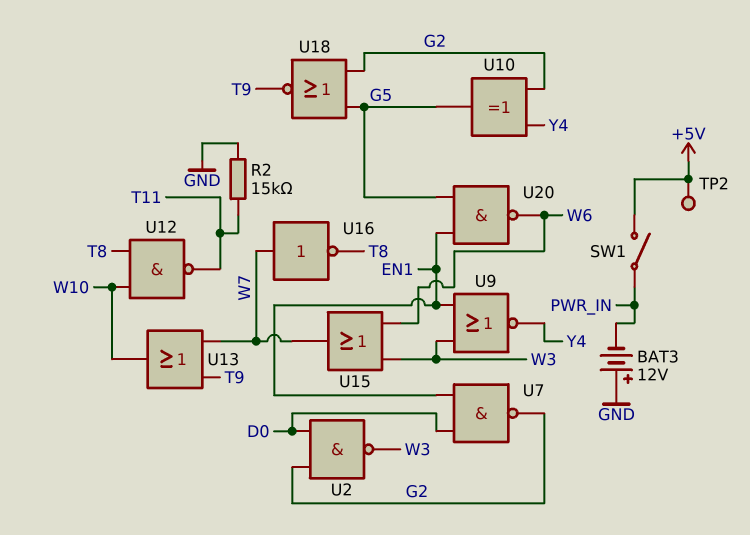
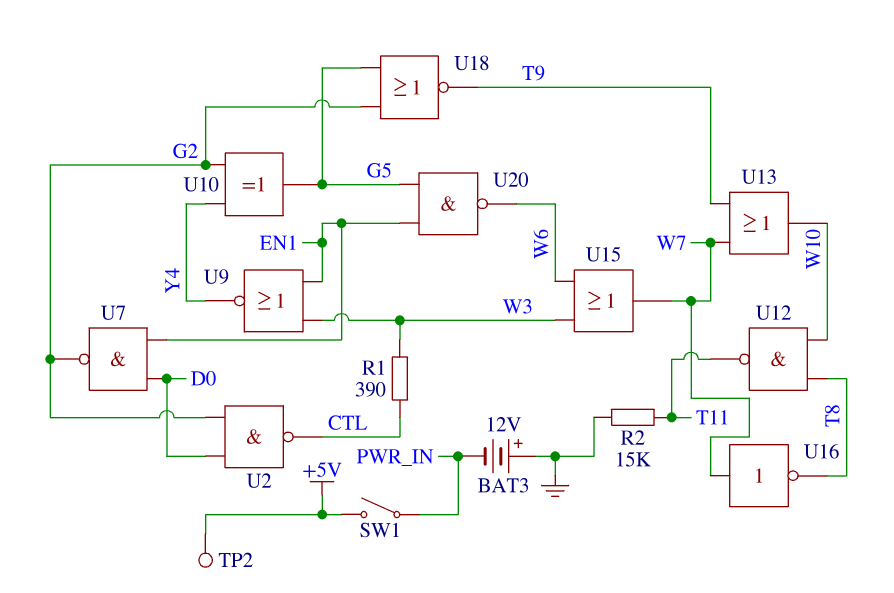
R1: none -> 390 (CTL, W3)
U2: NAND (in D0, in G2, out W3) -> NAND (in D0, in G2, out CTL)

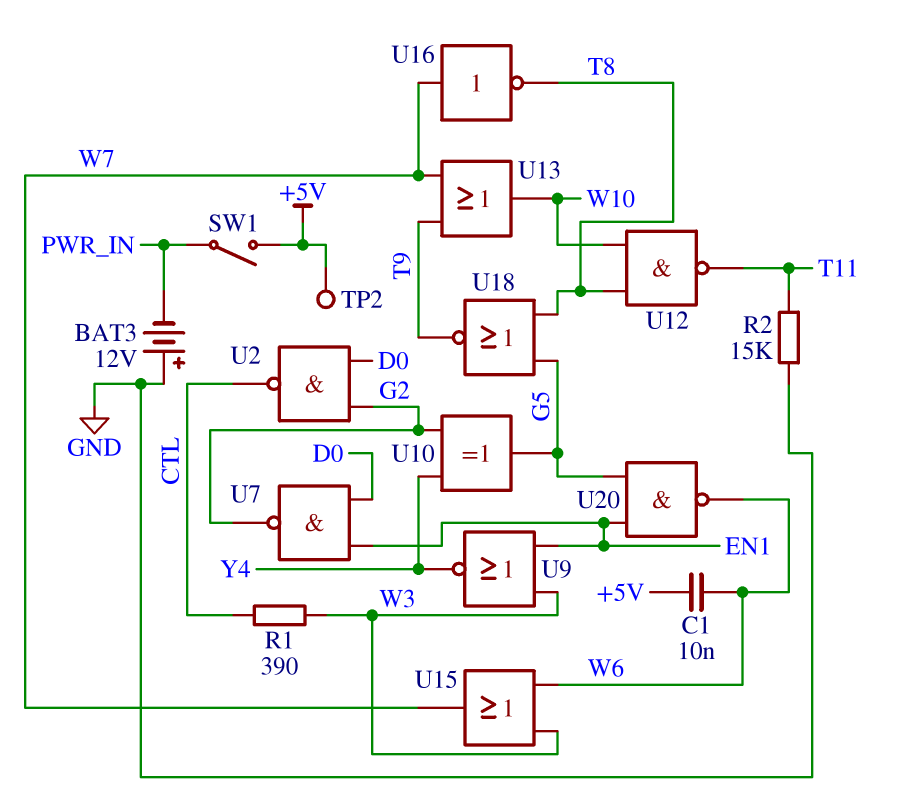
C1: none -> 10nF (+5V, W6)
U18: NOR (in G2, in G5, out T9) -> NOR (in G5, in T8, out T9)

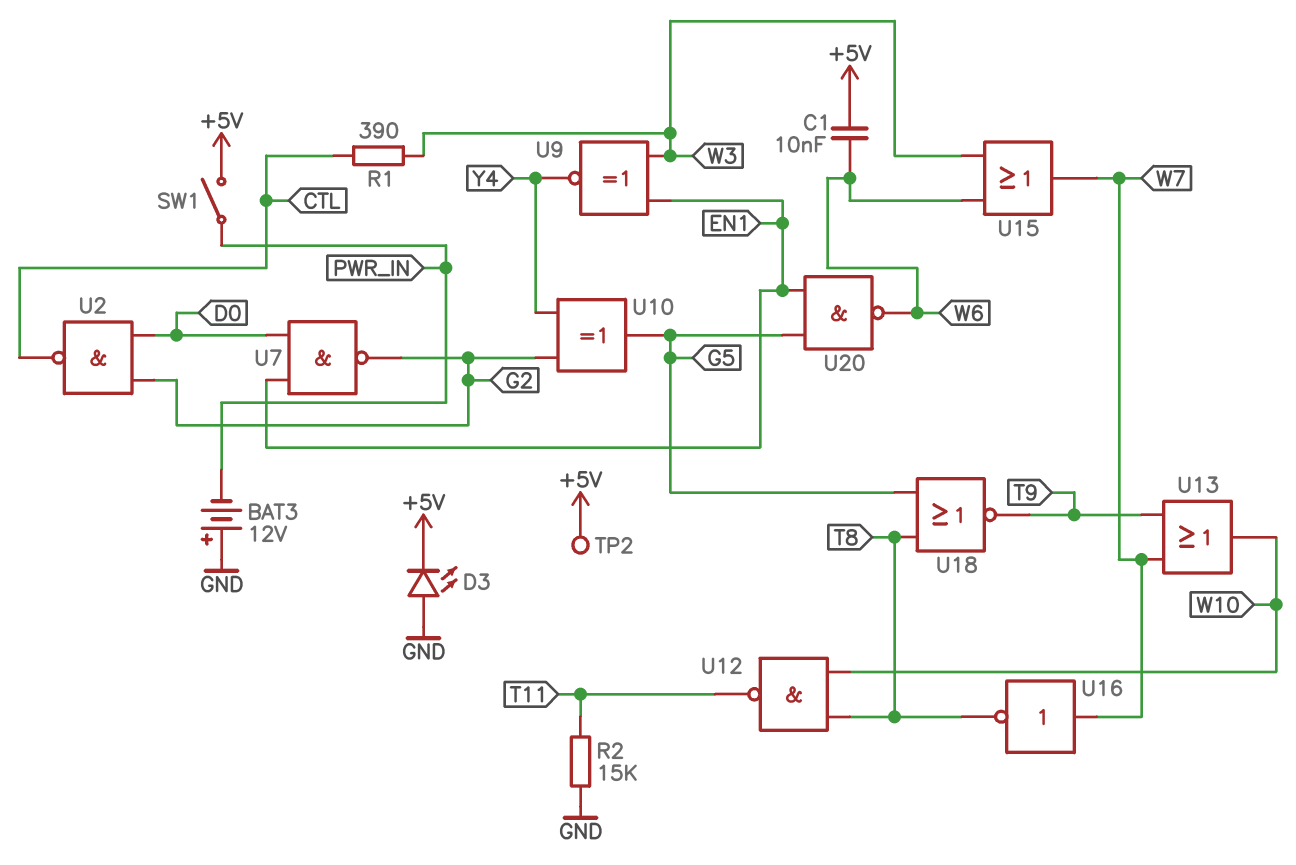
D3: none -> LED (A GND, K +5V)
U9: NOR (in EN1, in W3, out Y4) -> XNOR (in EN1, in W3, out Y4)

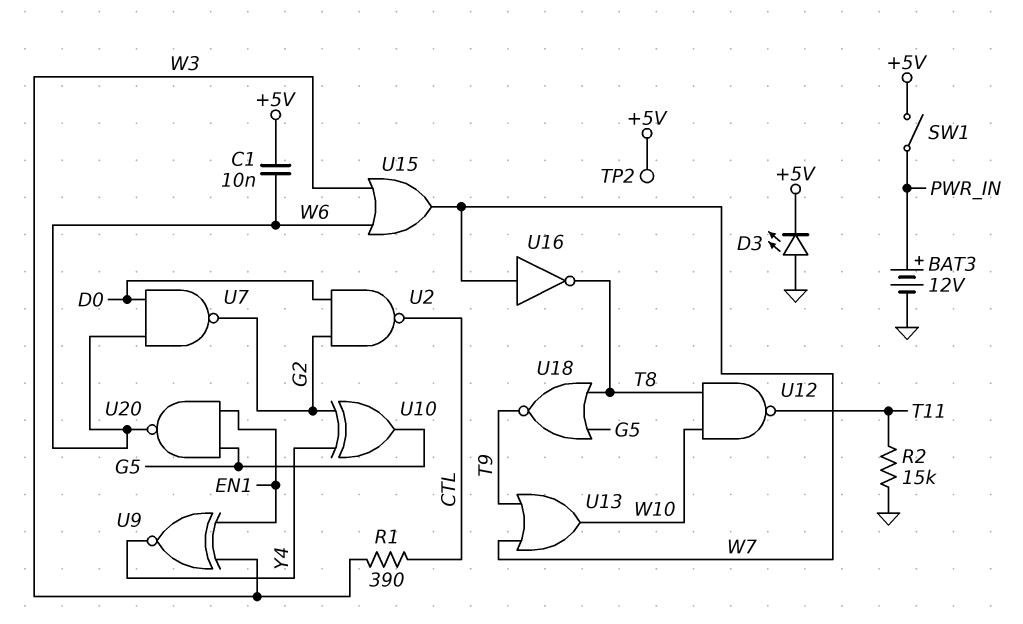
BAT3: 12V (plus GND, minus PWR_IN) -> 12V (plus PWR_IN, minus GND)
U7: NAND (in D0, in EN1, out G2) -> NAND (in D0, in W6, out G2)

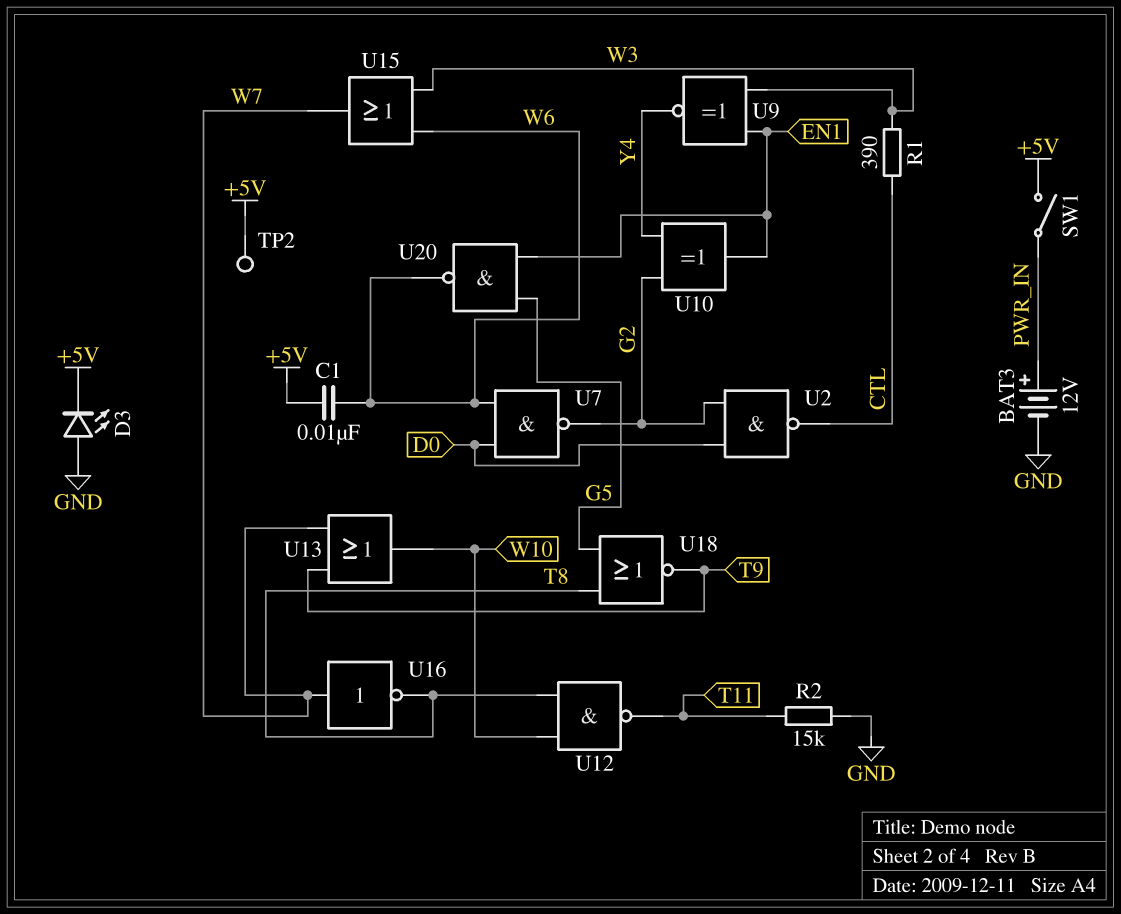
U10: XOR (in G2, in Y4, out G5) -> XOR (in G2, in Y4, out EN1)

